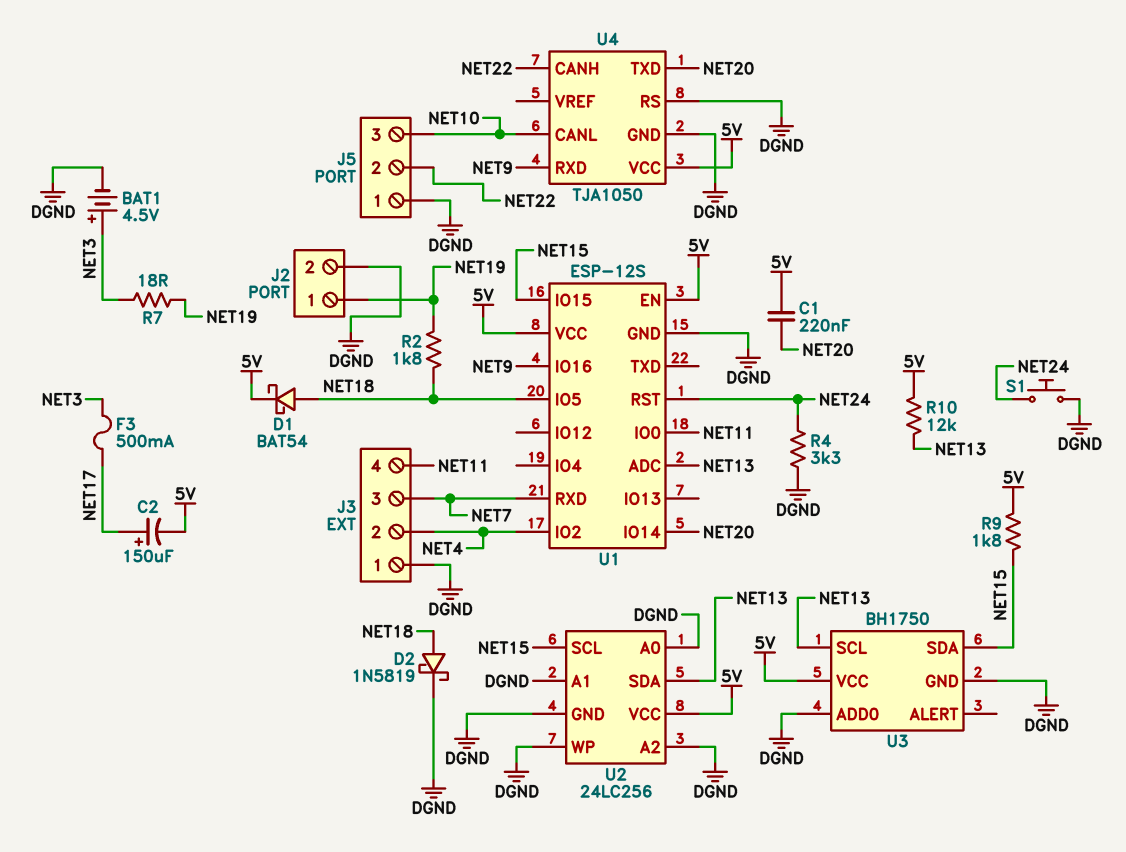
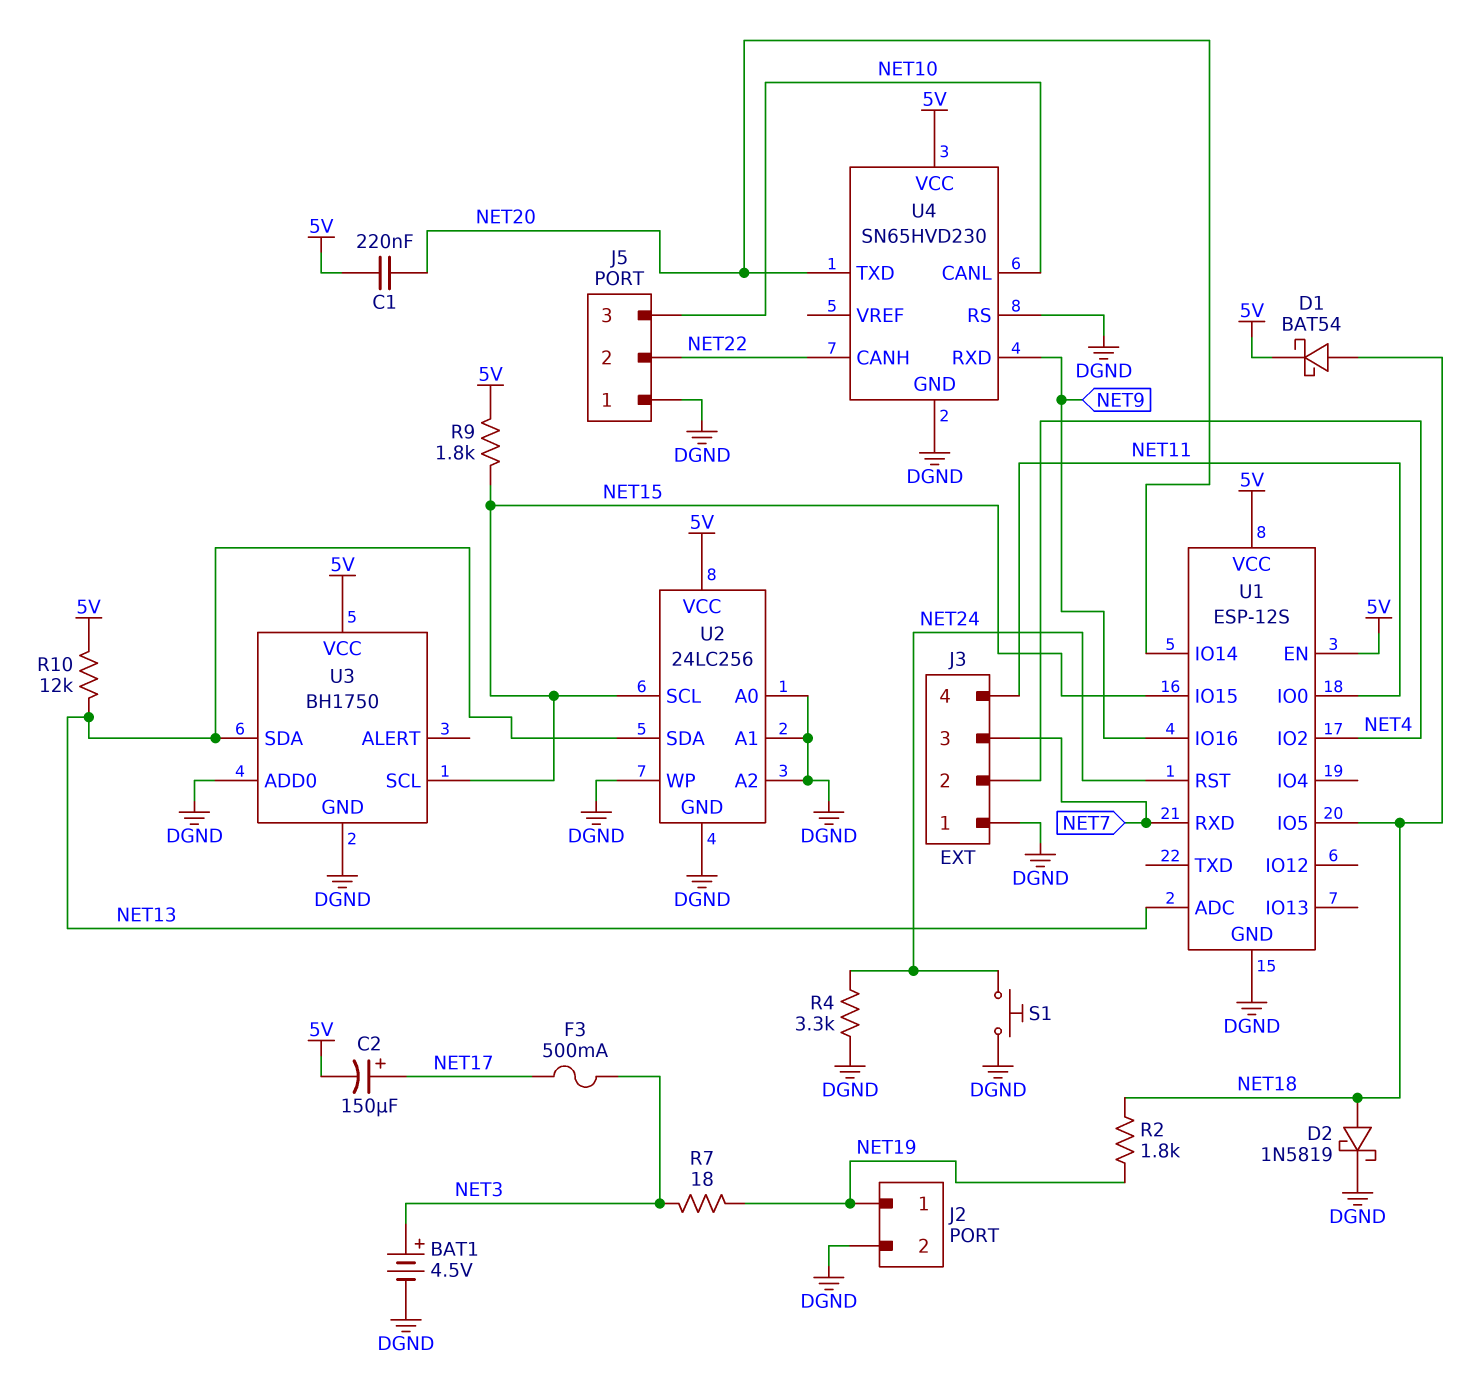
U3 pin SCL: NET13 -> NET15
U3 pin SDA: NET15 -> NET13
U4: TJA1050 -> SN65HVD230

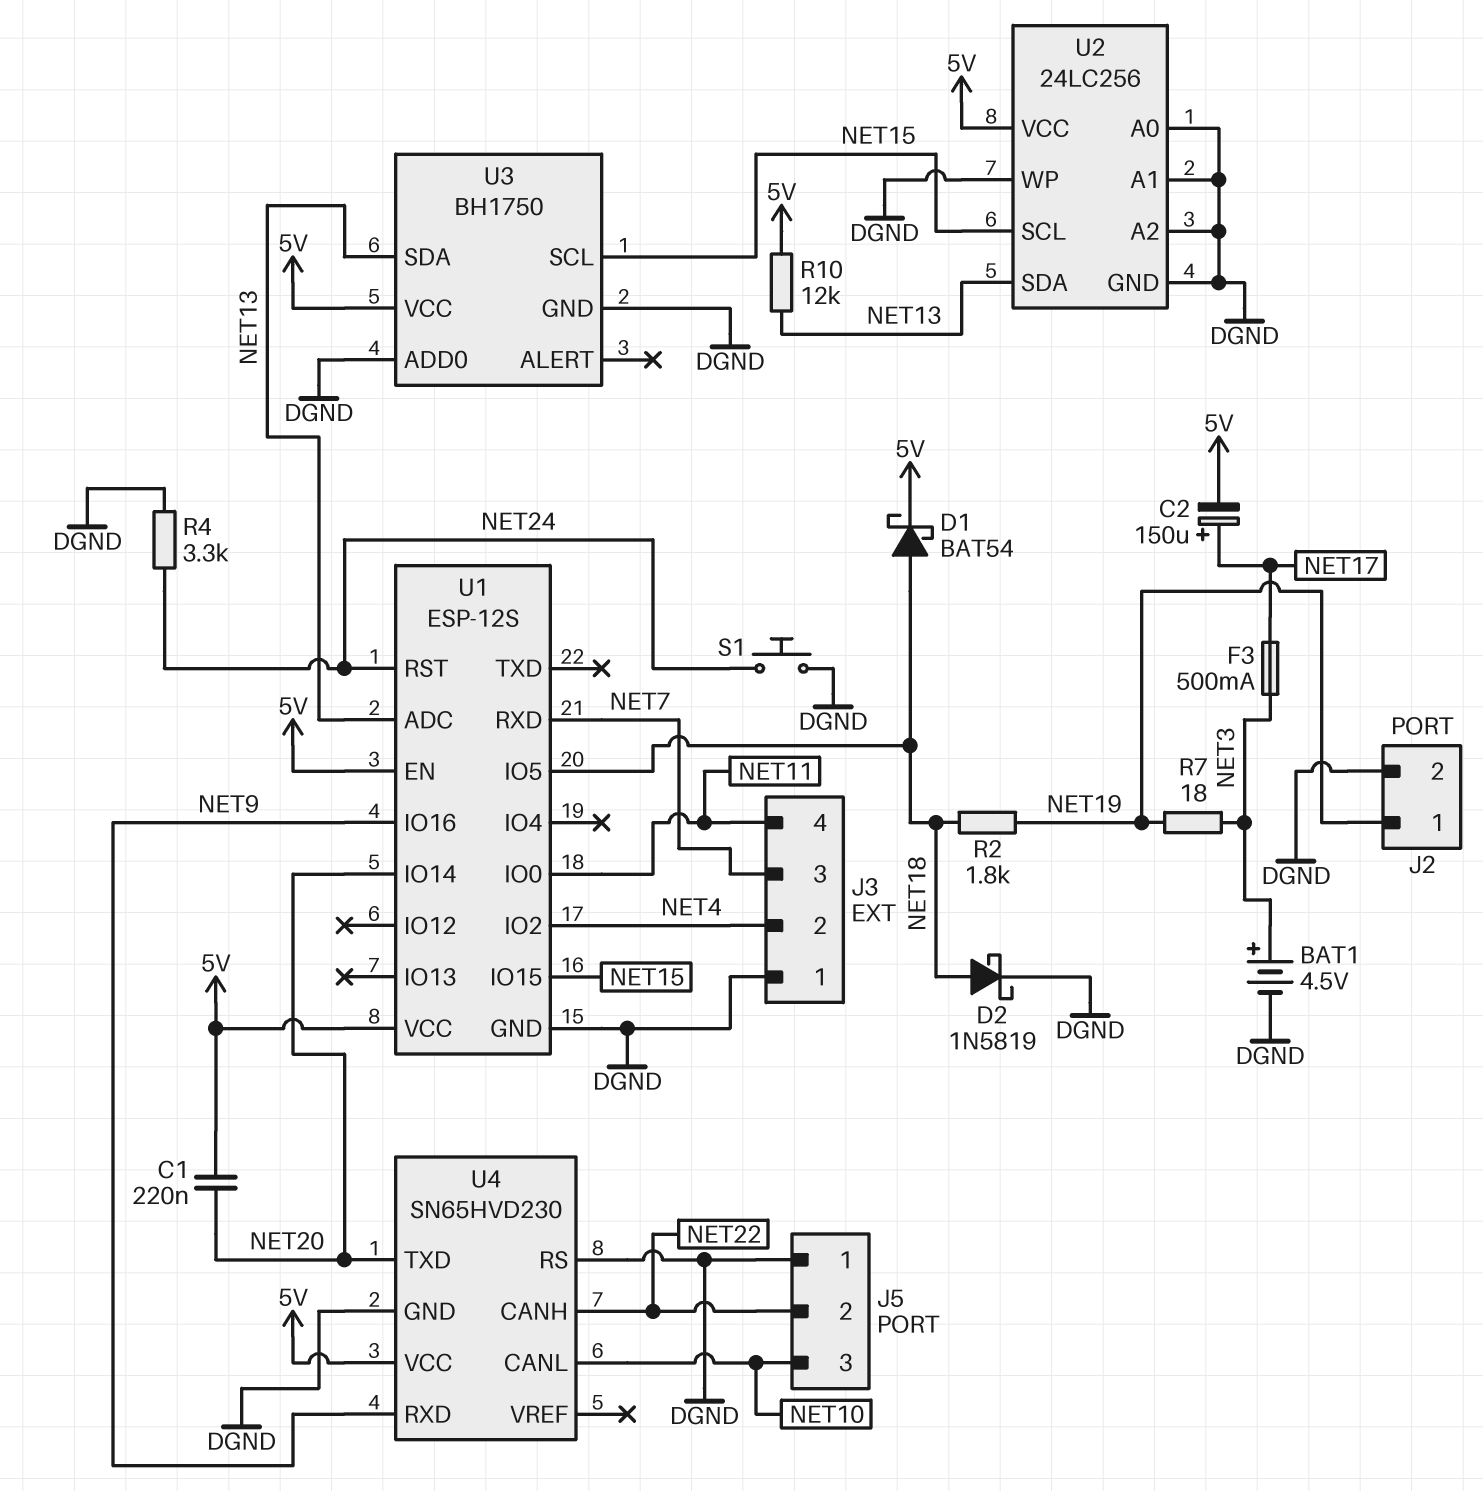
R9: 1.8k (5V, NET15) -> none

